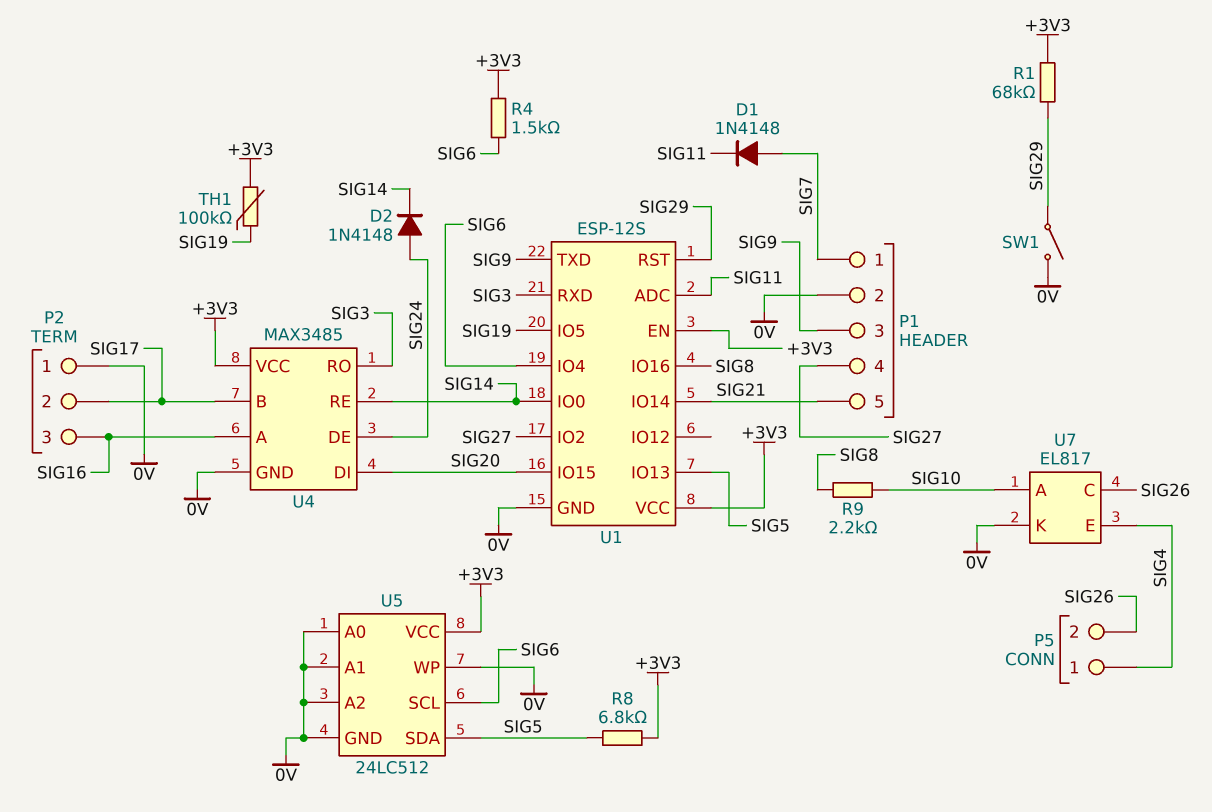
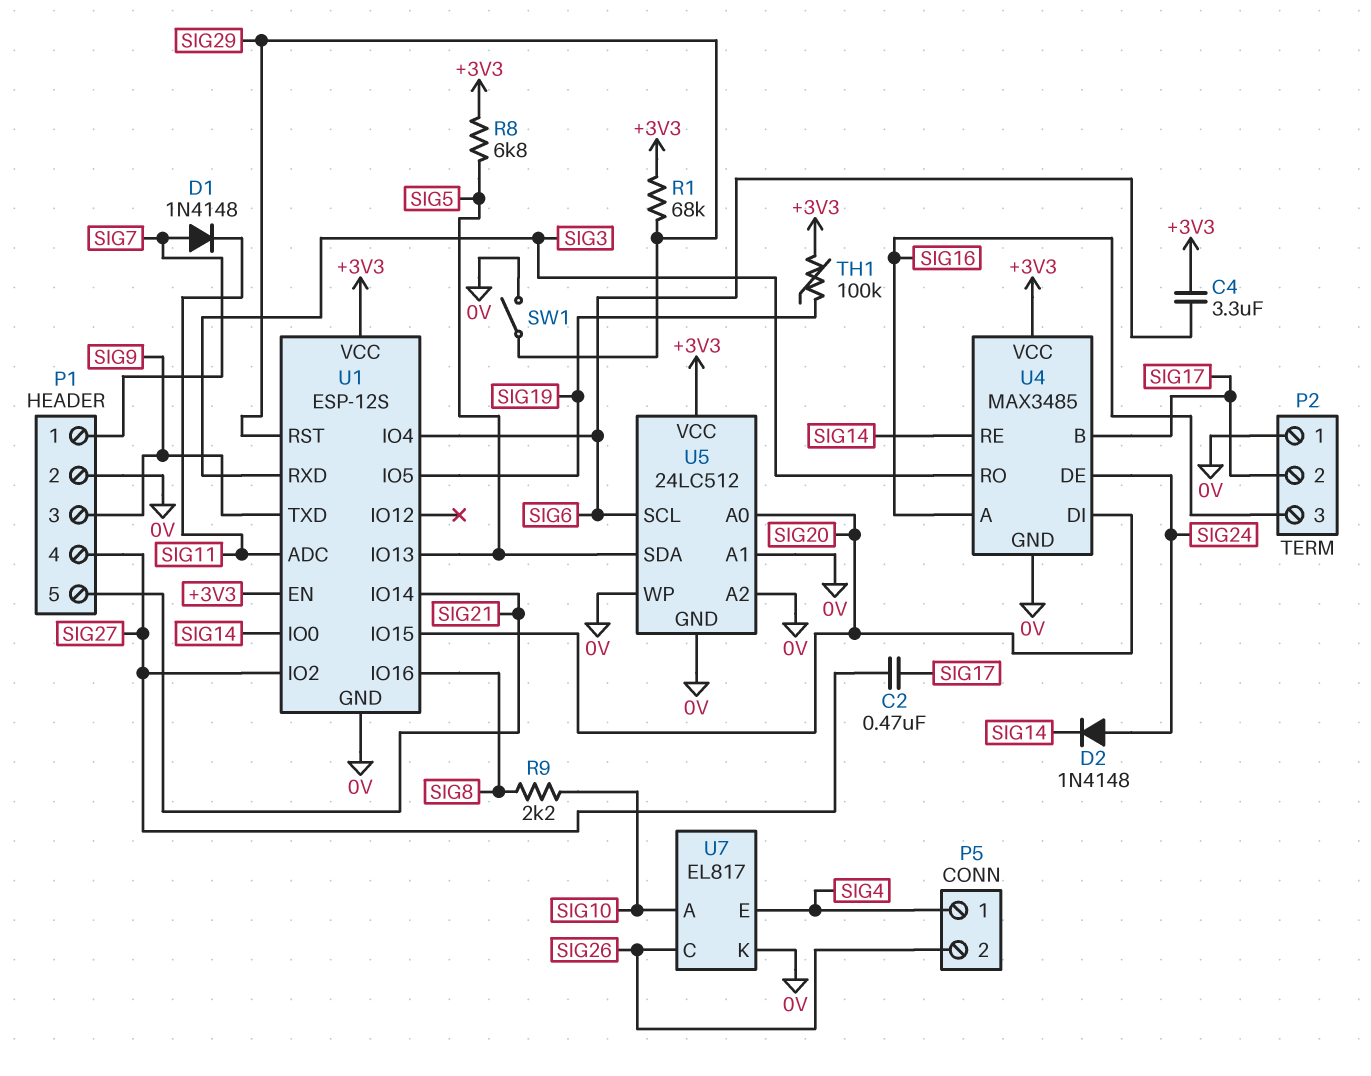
C2: none -> 470nF (SIG17, SIG27)
C4: none -> 3.3uF (+3V3, SIG6)
R4: 1.5k (+3V3, SIG6) -> none
U5 pin A0: 0V -> SIG20

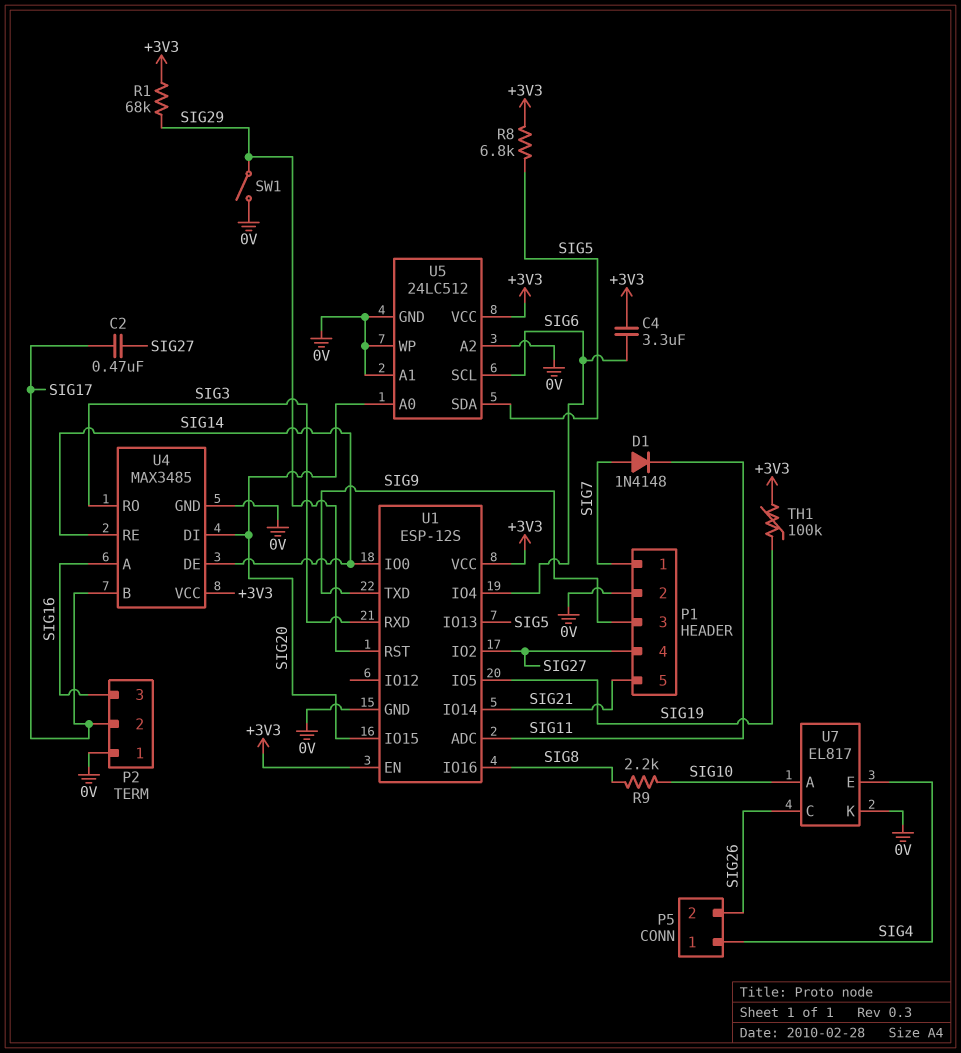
D2: diode 1N4148 (A SIG24, K SIG14) -> none
U4 pin DE: SIG24 -> SIG14

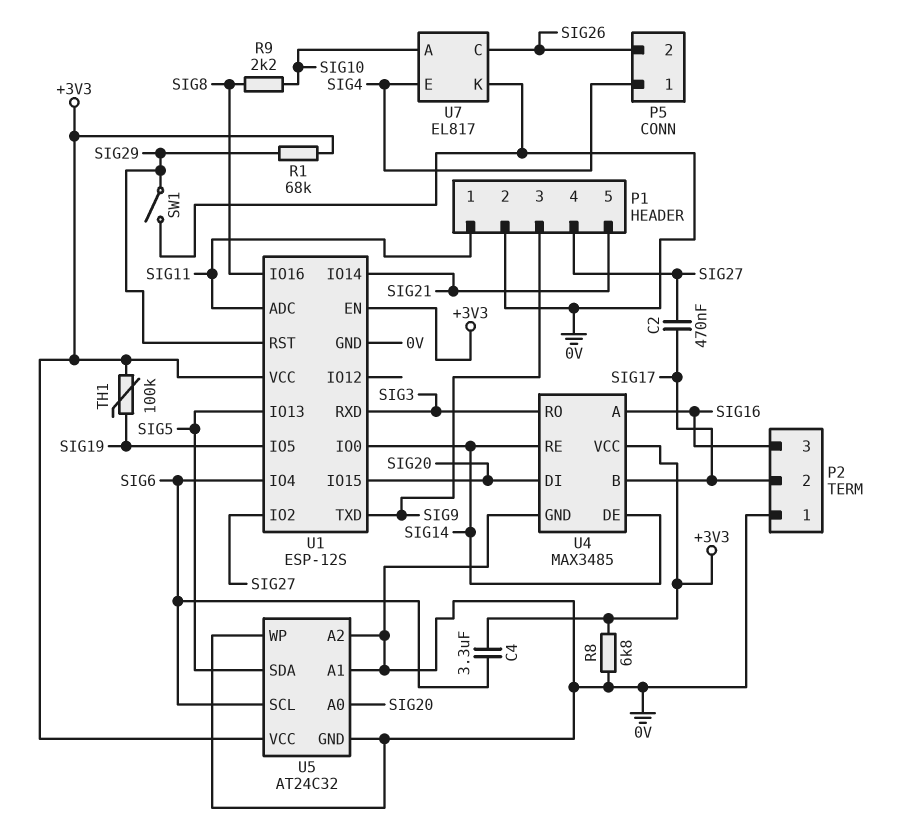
D1: diode 1N4148 (A SIG7, K SIG11) -> none
P1 pin 1: SIG7 -> SIG11
R8: 6.8k (+3V3, SIG5) -> 6.8k (+3V3, 0V)
U5: 24LC512 -> AT24C32

